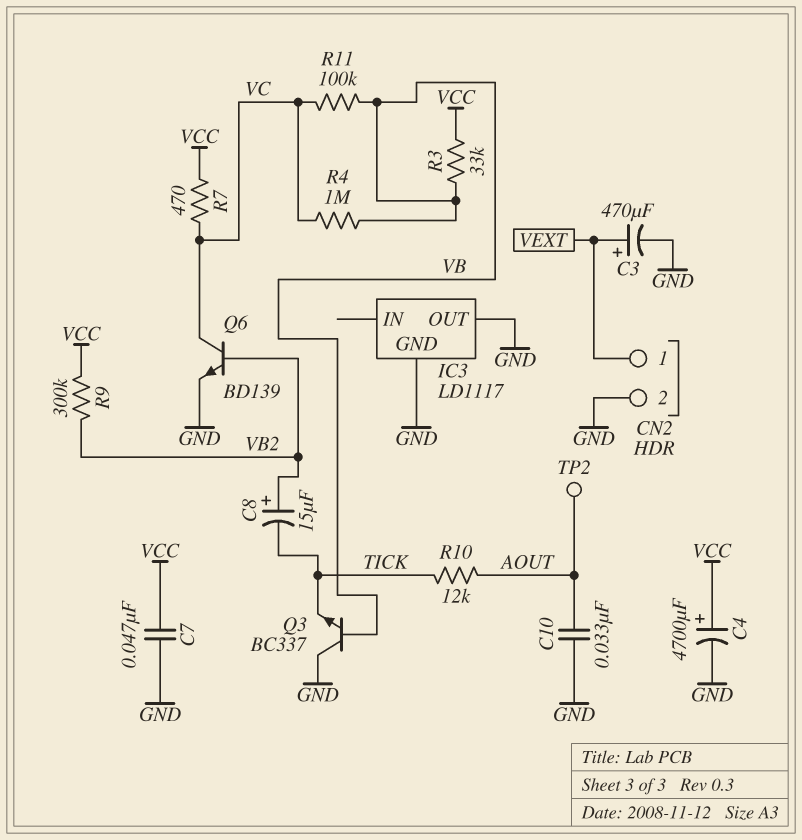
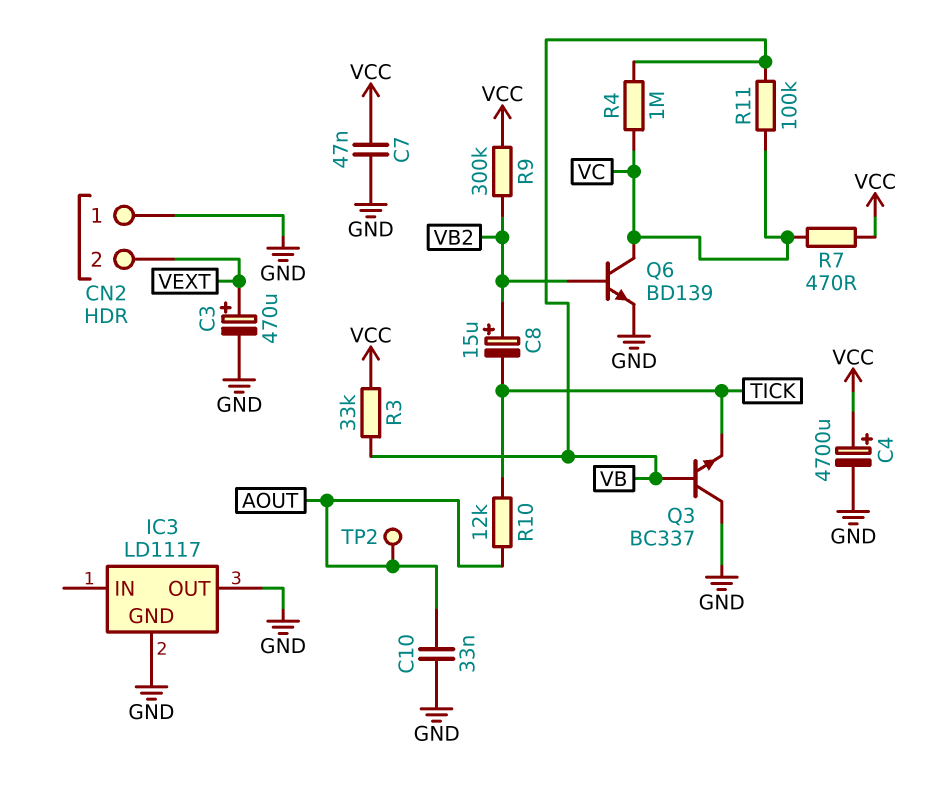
CN2 pin 1: VEXT -> GND
CN2 pin 2: GND -> VEXT

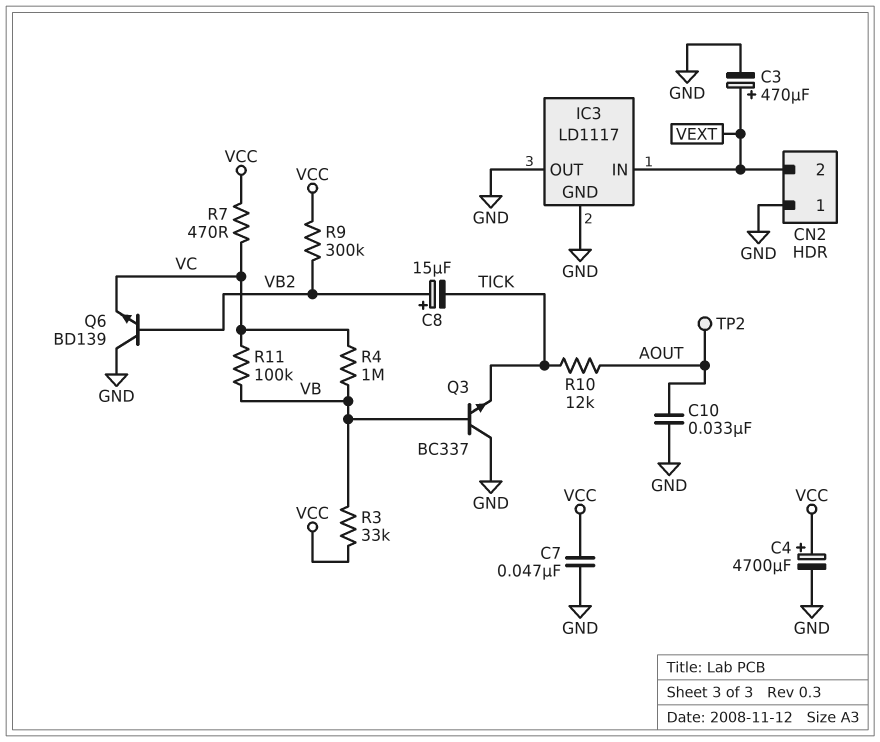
IC3 pin IN: none -> VEXT
Q6: NPN BD139 (B VB2, C VC, E GND) -> NPN BD139 (B VB2, C GND, E VC)

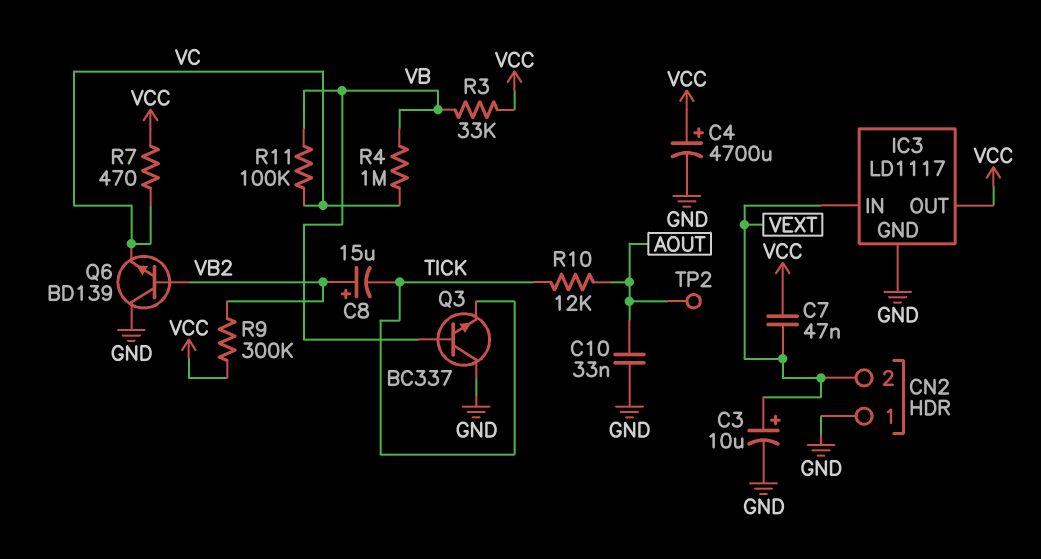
C3: 470uF (plus VEXT, minus GND) -> 10uF (plus VEXT, minus GND)
C7: 47nF (GND, VCC) -> 47nF (VCC, VEXT)
IC3 pin OUT: GND -> VCC

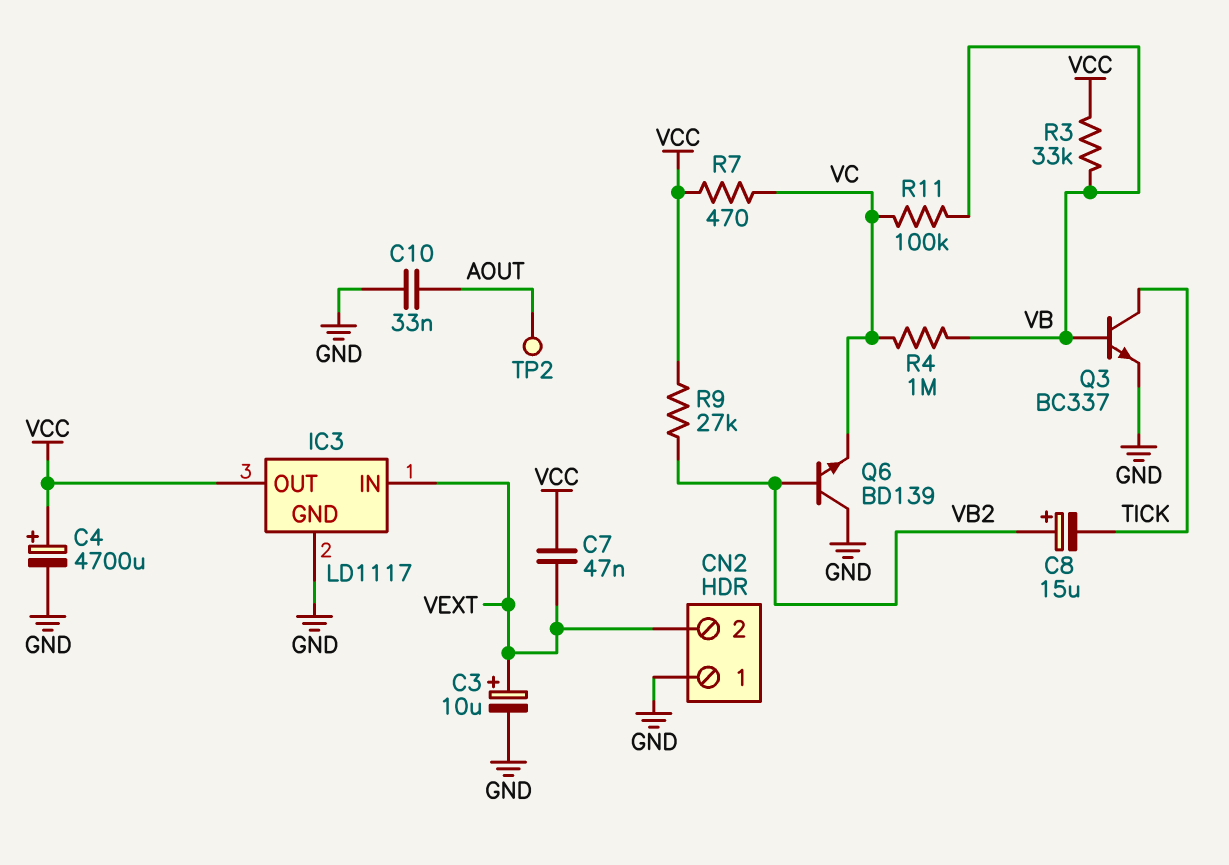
Q3: NPN BC337 (B VB, C GND, E TICK) -> NPN BC337 (B VB, C TICK, E GND)
R9: 300k (VB2, VCC) -> 27k (VB2, VCC)
R10: 12k (AOUT, TICK) -> none

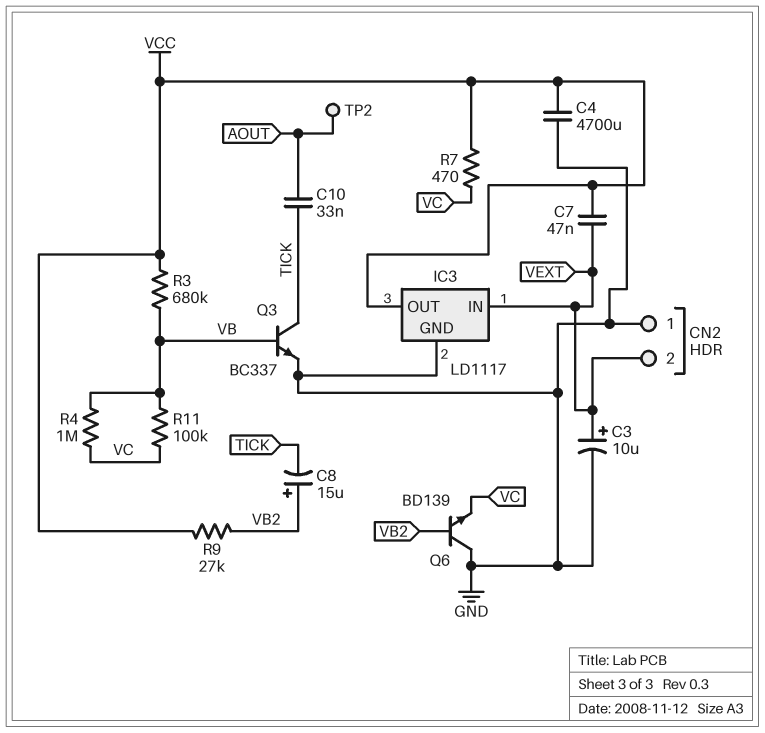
C4: 4700uF (plus VCC, minus GND) -> 4700uF (GND, VCC)
C10: 33nF (AOUT, GND) -> 33nF (AOUT, TICK)
R3: 33k (VB, VCC) -> 680k (VB, VCC)

